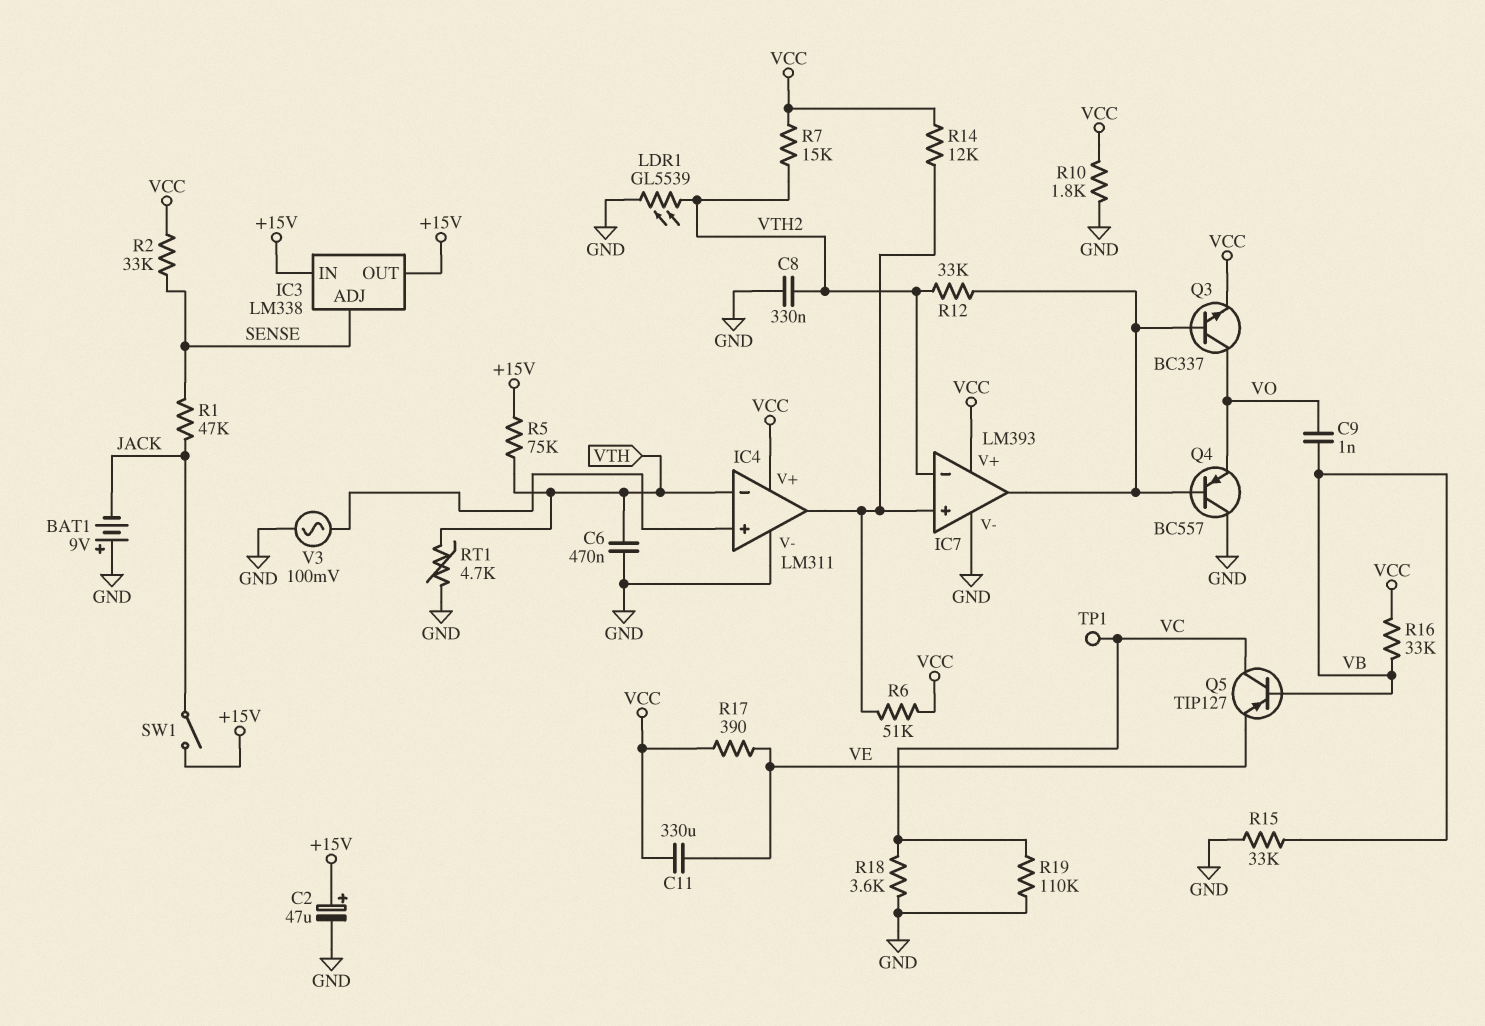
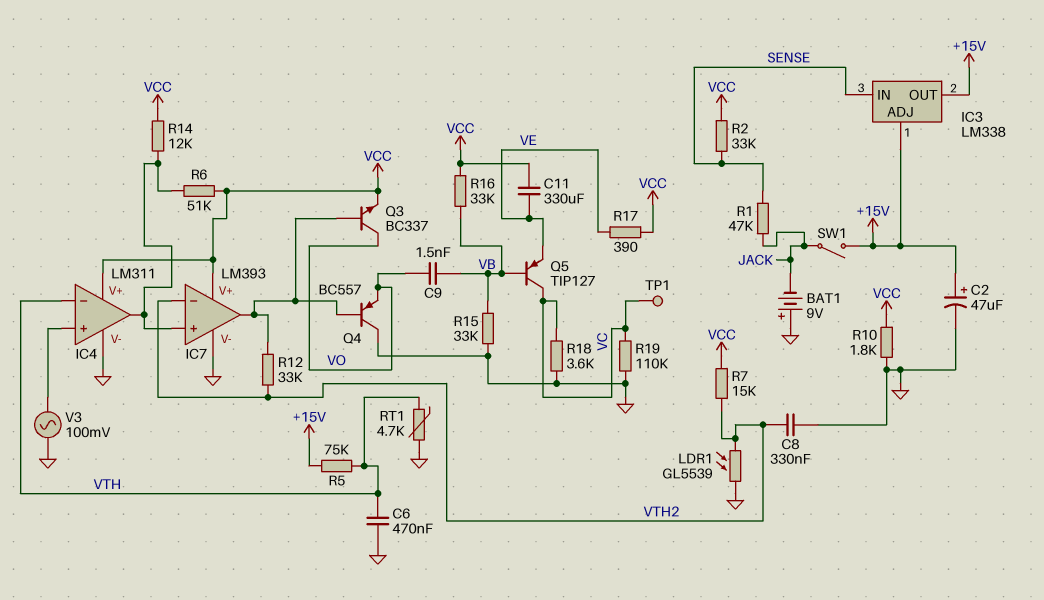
C9: 1nF (VB, VO) -> 1.5nF (VB, VO)
IC3 pin ADJ: SENSE -> +15V
IC3 pin IN: +15V -> SENSE

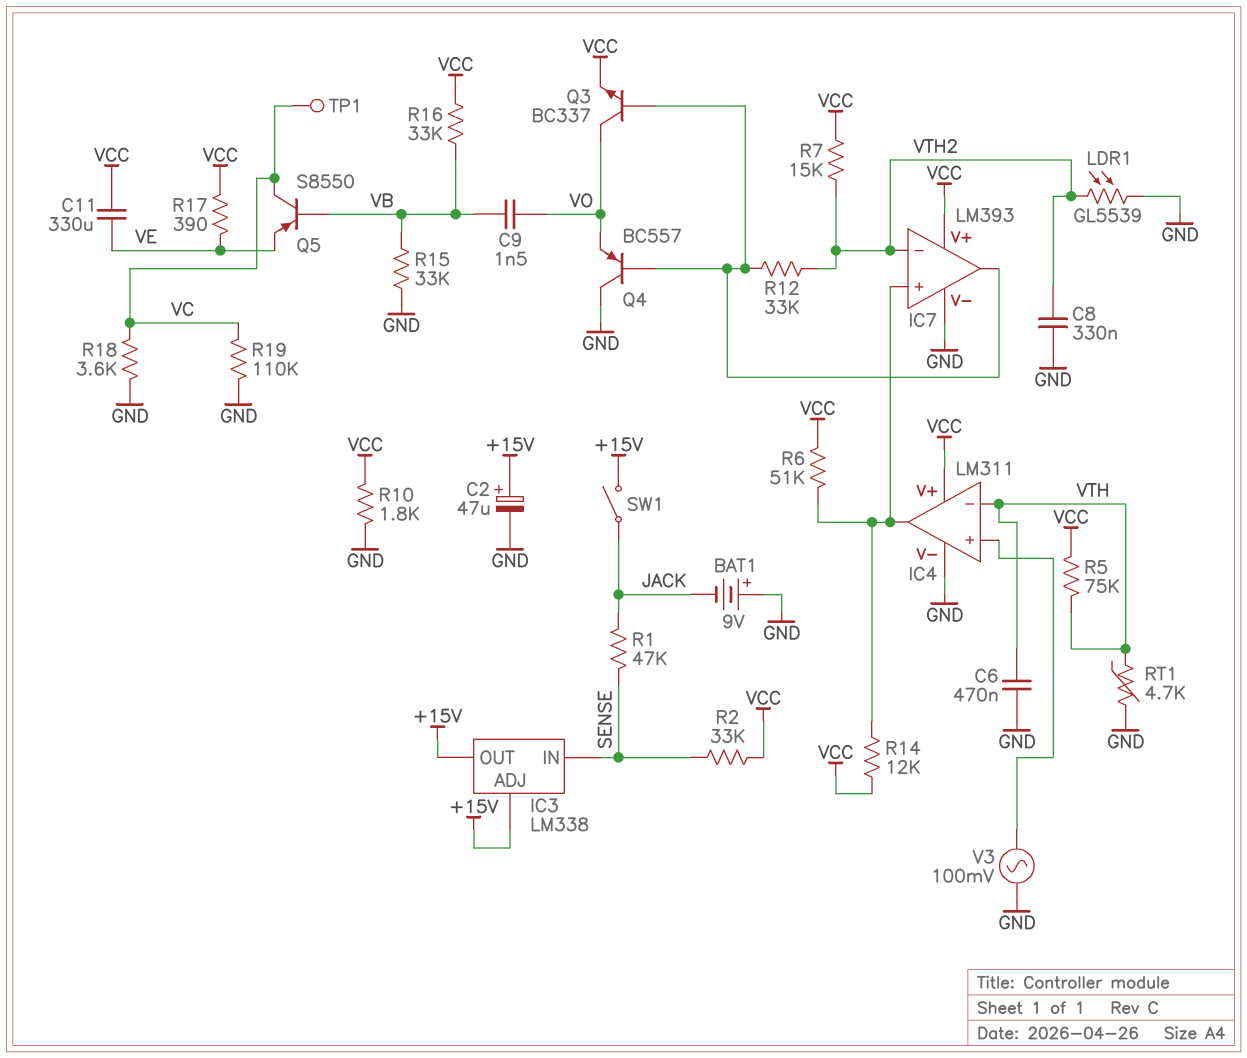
Q5: PNP TIP127 (B VB, C VC, E VE) -> PNP S8550 (B VB, C VC, E VE)
R5: 75k (+15V, VTH) -> 75k (VCC, VTH)

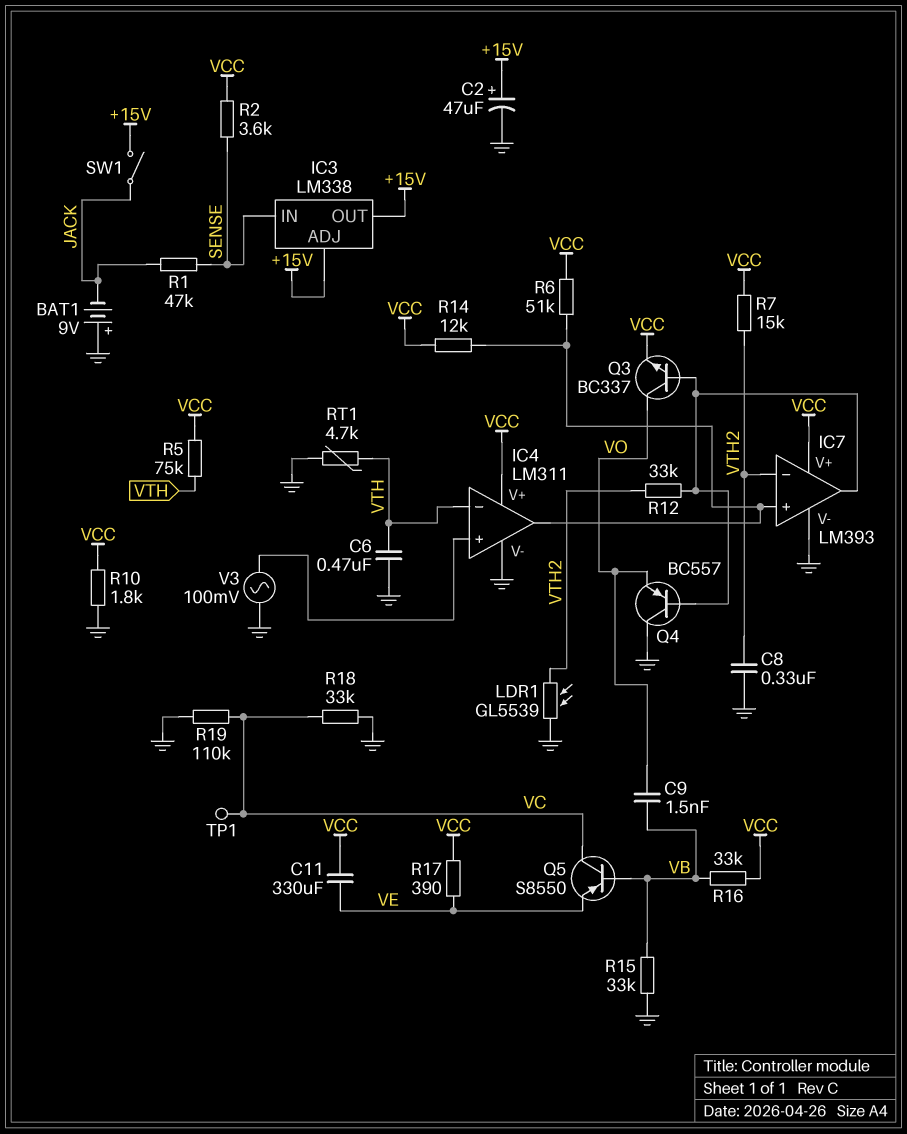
R2: 33k (SENSE, VCC) -> 3.6k (SENSE, VCC)
R18: 3.6k (GND, VC) -> 33k (GND, VC)

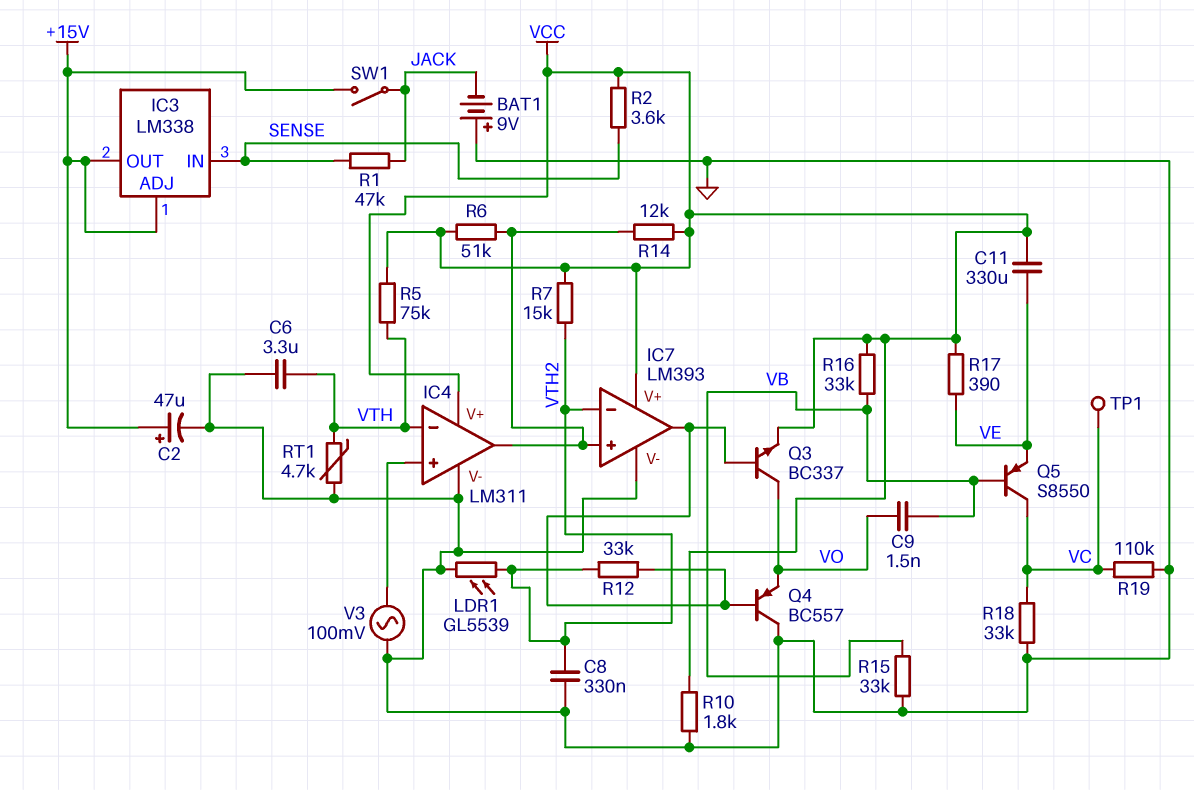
C6: 470nF (GND, VTH) -> 3.3uF (GND, VTH)

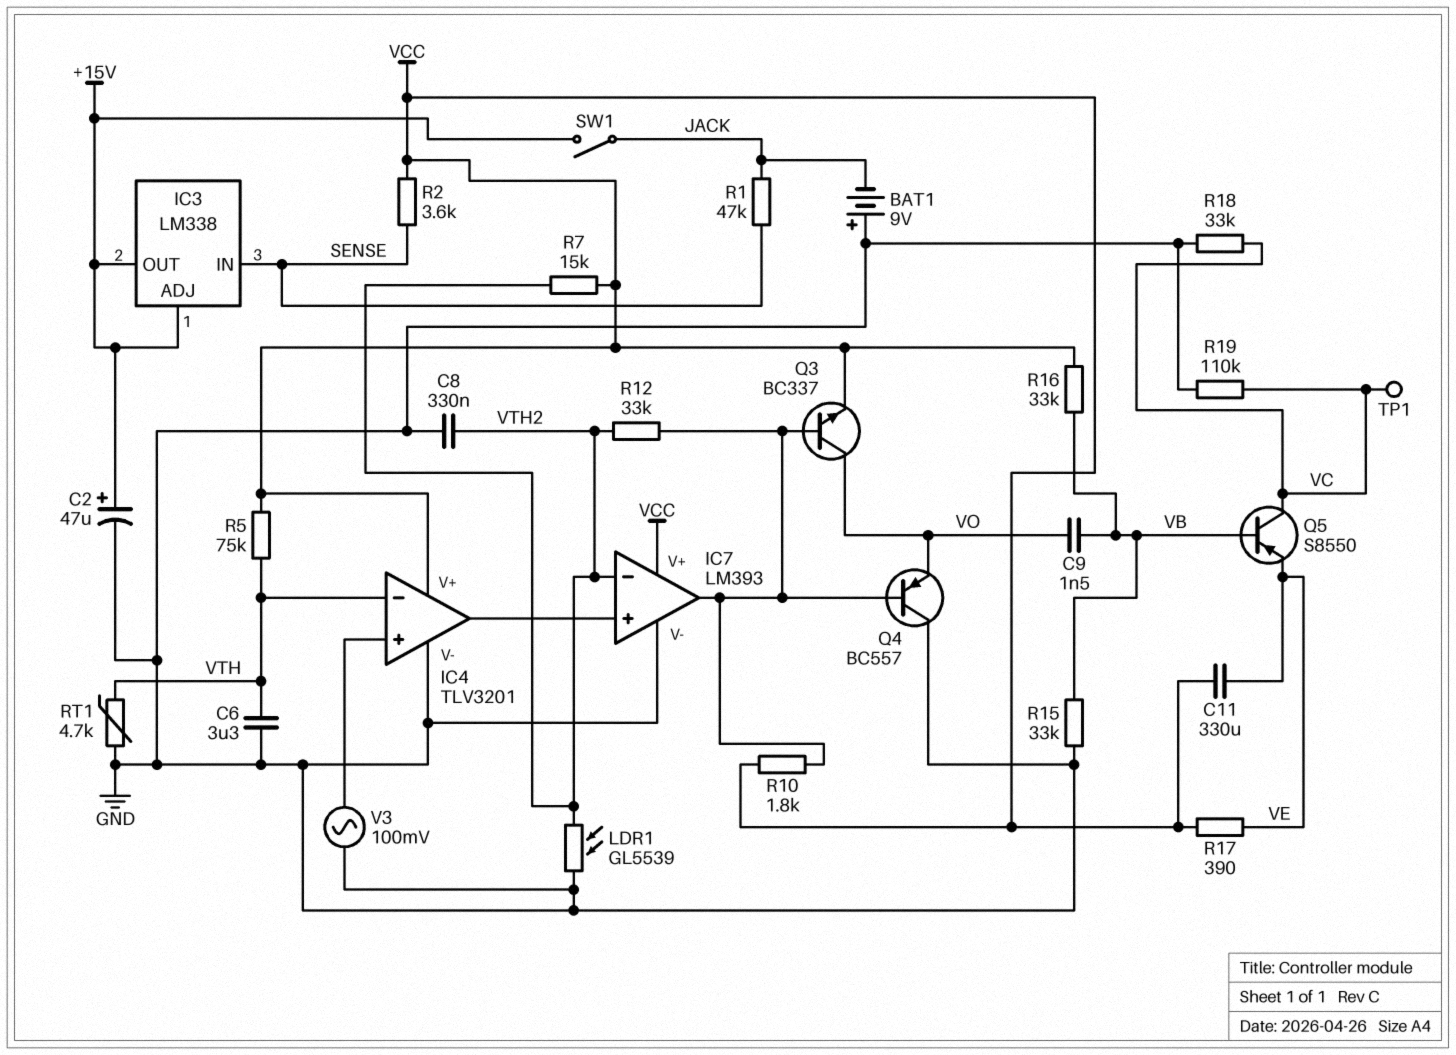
IC4: LM311 -> TLV3201
R6: 51k (IC4/out, VCC) -> none
R10: 1.8k (GND, VCC) -> 1.8k (IC7/out, VCC)
R14: 12k (IC4/out, VCC) -> none

